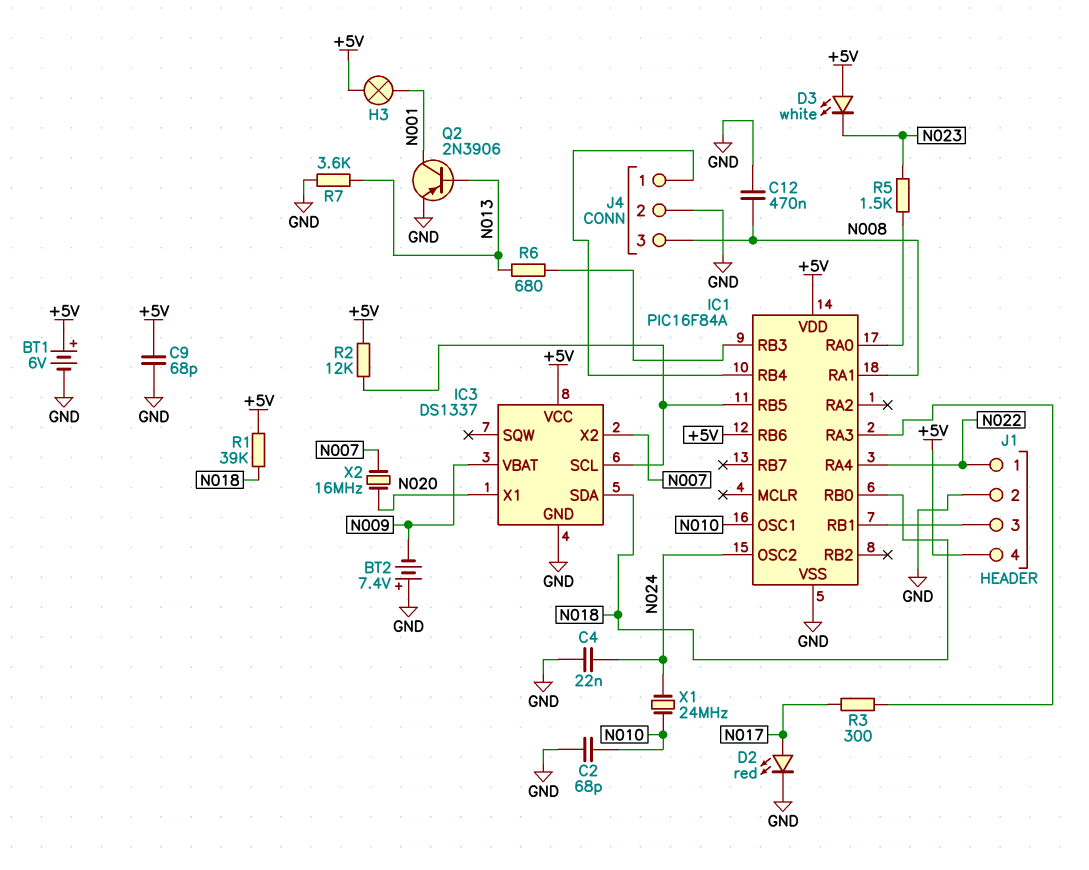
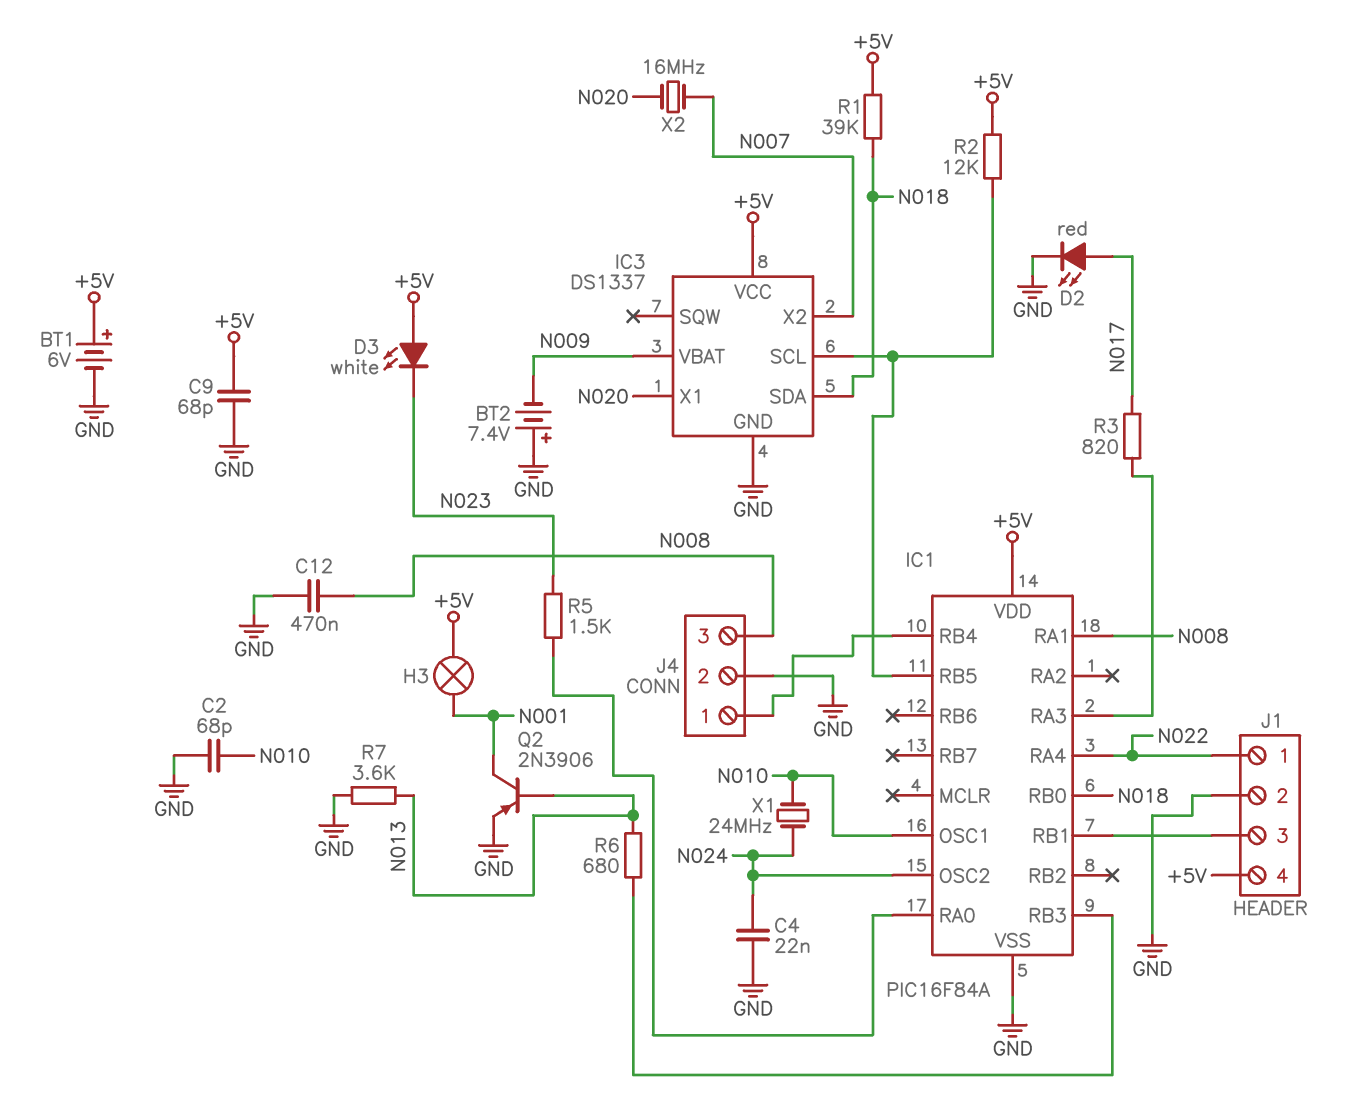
IC1 pin RB6: +5V -> none
R3: 300 (IC1/RA3, N017) -> 820 (IC1/RA3, N017)

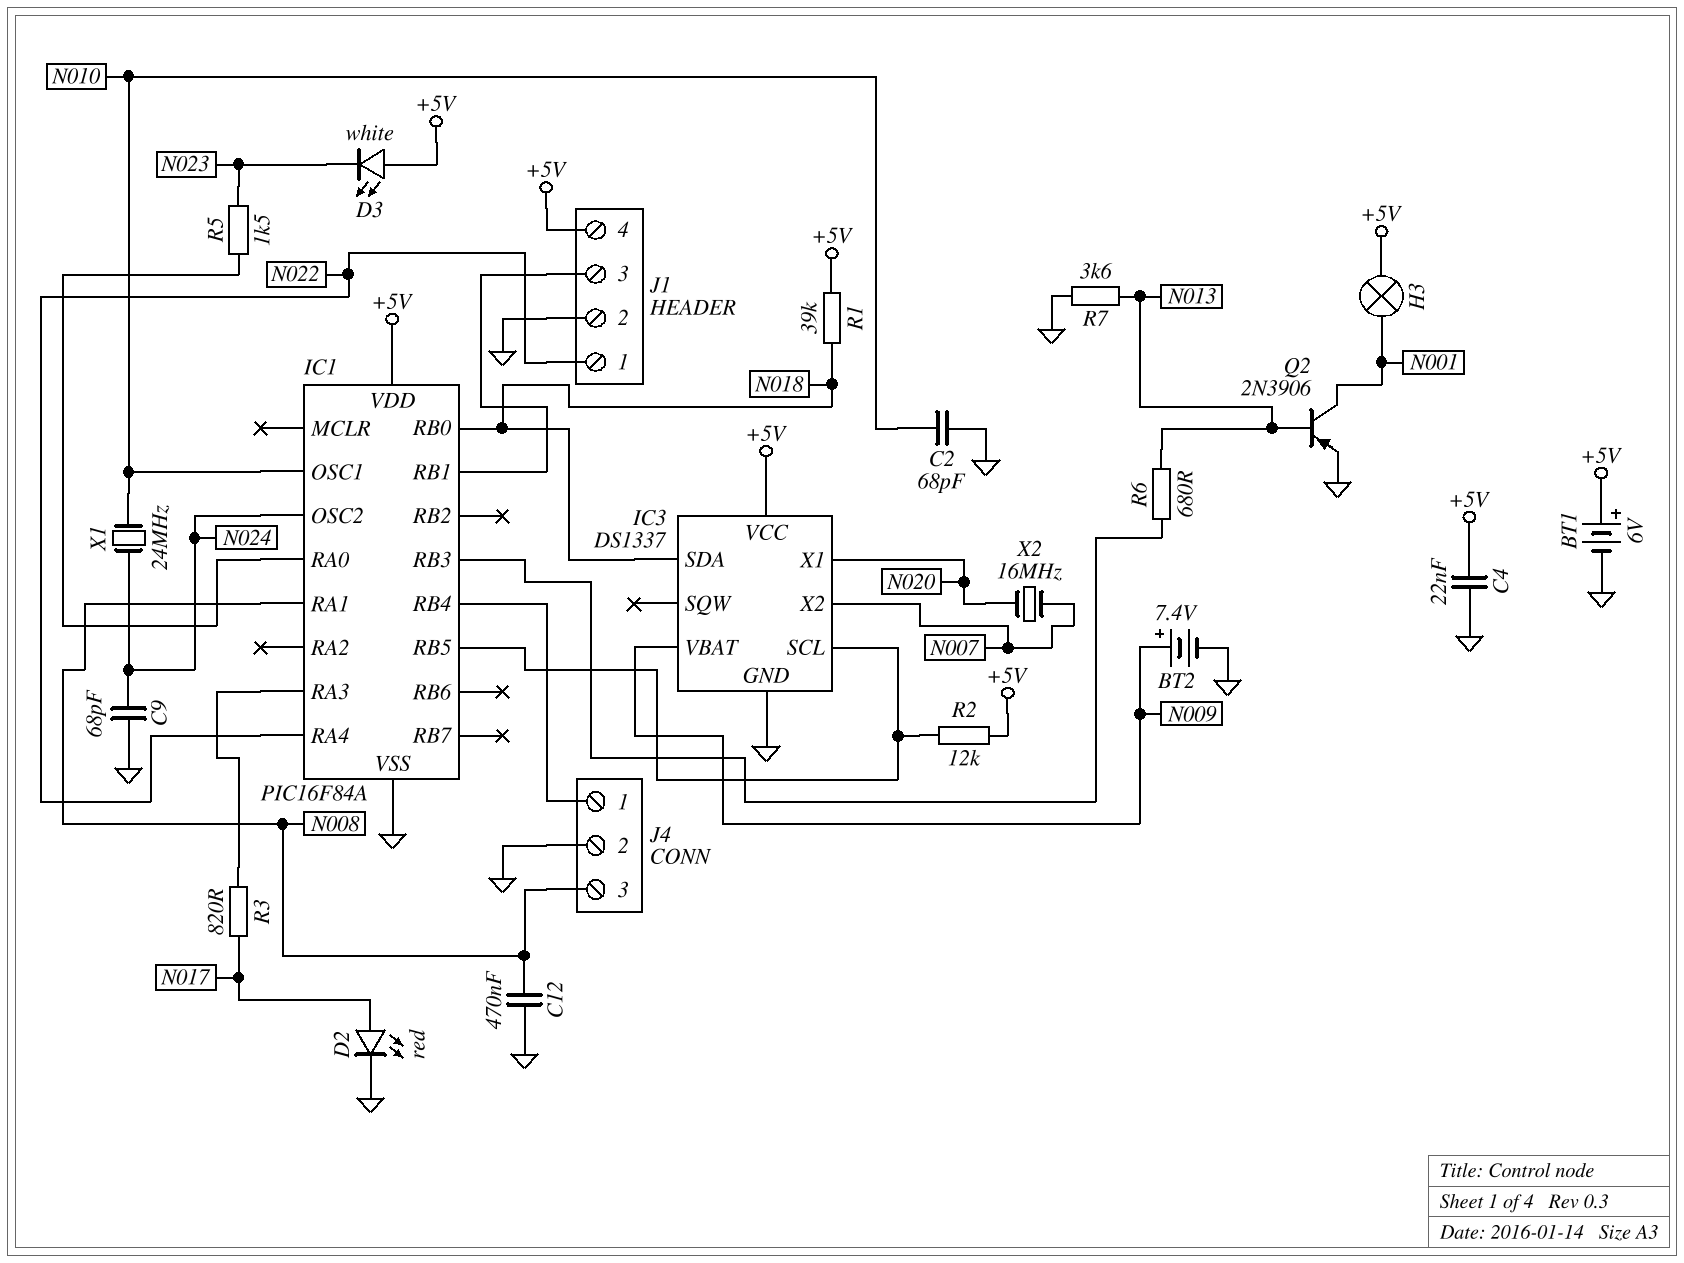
BT2: 7.4V (plus GND, minus N009) -> 7.4V (plus N009, minus GND)
C4: 22nF (GND, N024) -> 22nF (+5V, GND)
C9: 68pF (+5V, GND) -> 68pF (GND, N024)

